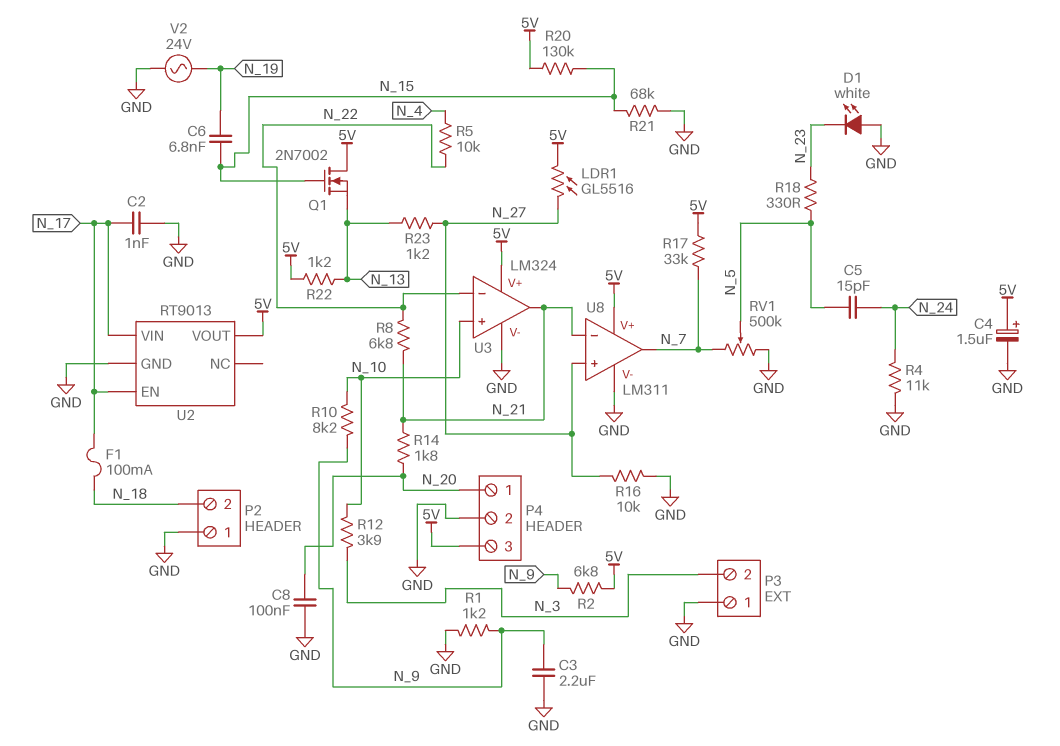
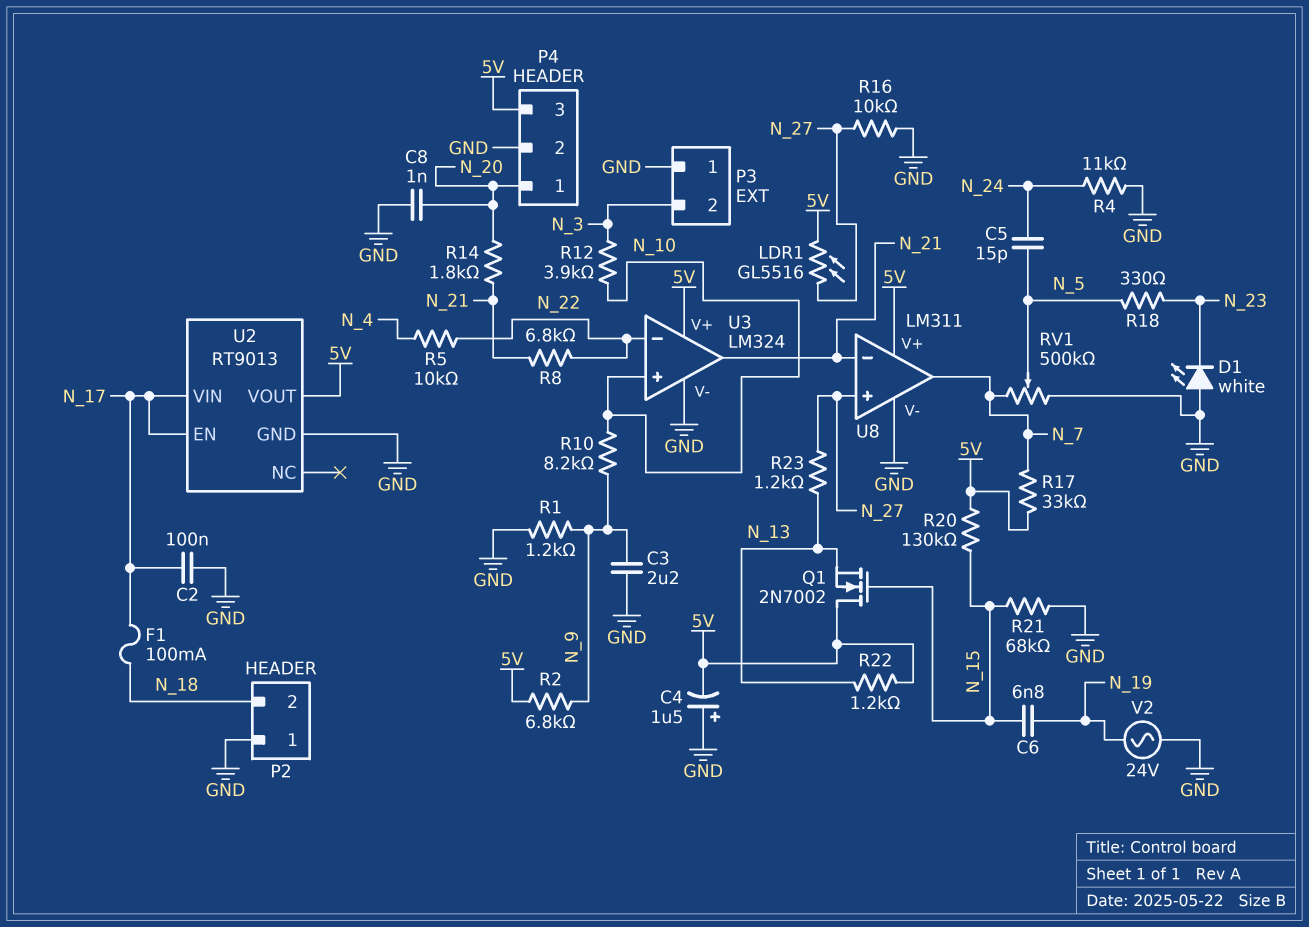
C2: 1nF (GND, N_17) -> 100nF (GND, N_17)
C4: 1.5uF (plus 5V, minus GND) -> 1.5uF (plus GND, minus 5V)
C8: 100nF (GND, N_20) -> 1nF (GND, N_20)

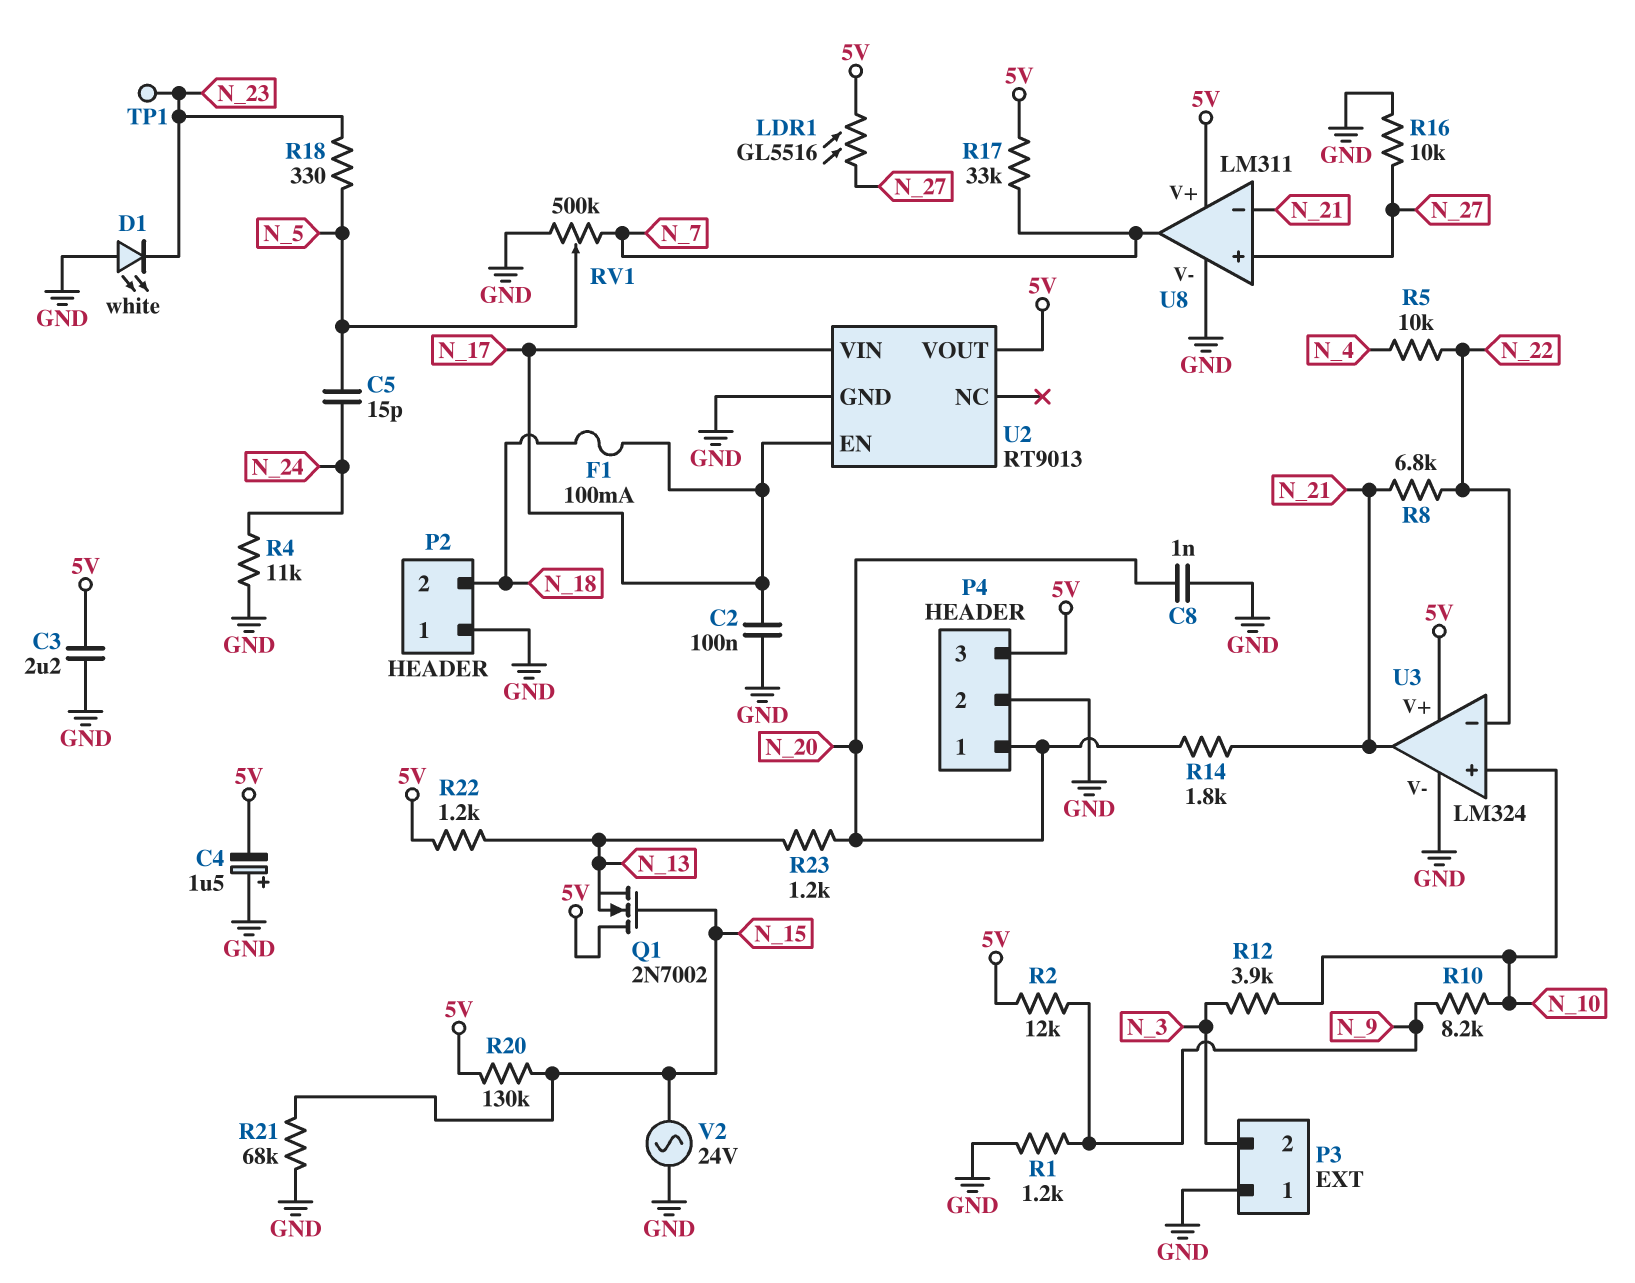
C3: 2.2uF (GND, N_9) -> 2.2uF (5V, GND)
C6: 6.8nF (N_15, N_19) -> none
R2: 6.8k (5V, N_9) -> 12k (5V, N_9)
R23: 1.2k (N_13, N_27) -> 1.2k (N_13, N_20)
TP1: none -> test point (N_23)
V2: AC 24V (GND, N_19) -> AC 24V (GND, N_15)

